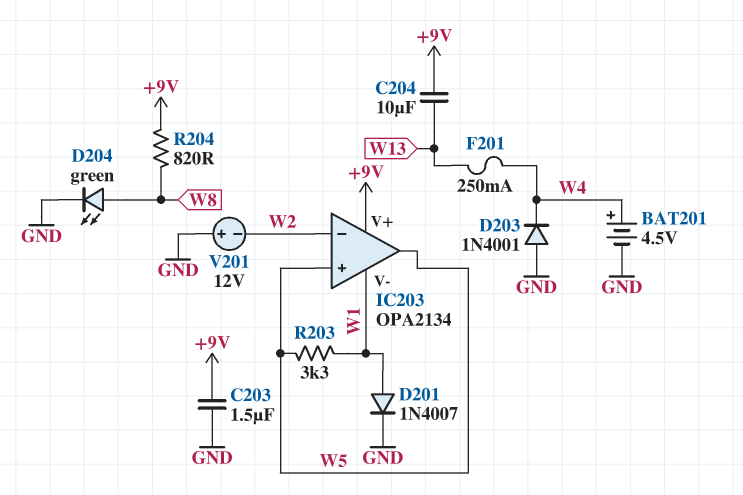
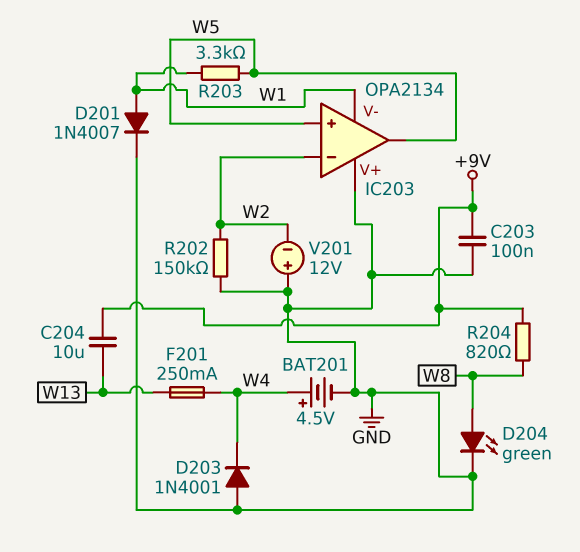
C203: 1.5uF (+9V, GND) -> 100nF (+9V, GND)
IC203 pin V+: +9V -> GND
R202: none -> 150k (GND, W2)

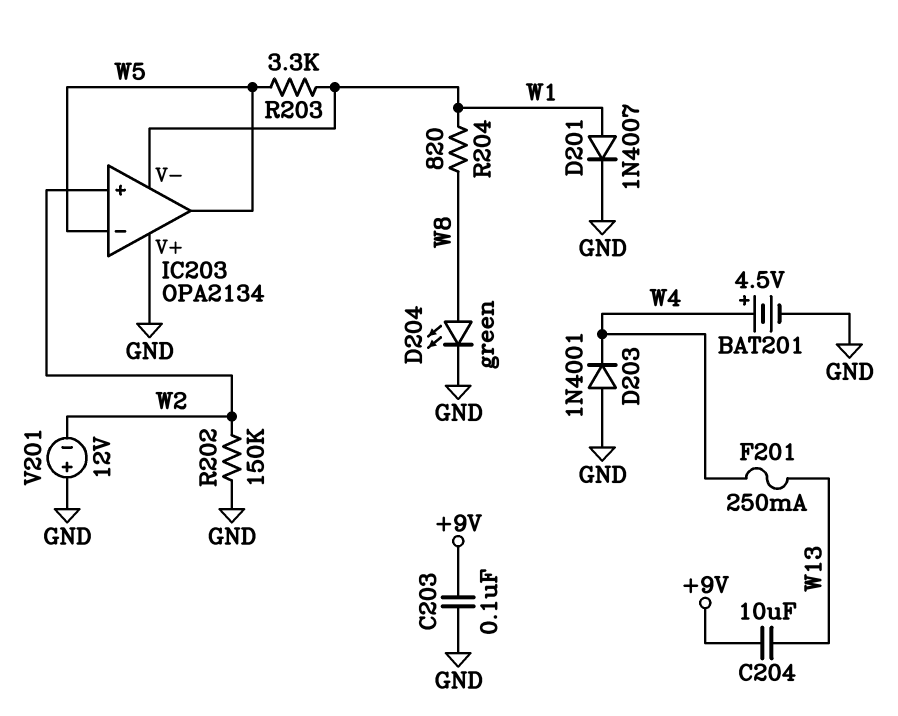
IC203 pin in+: W5 -> W2
IC203 pin in-: W2 -> W5
R204: 820 (+9V, W8) -> 820 (W1, W8)

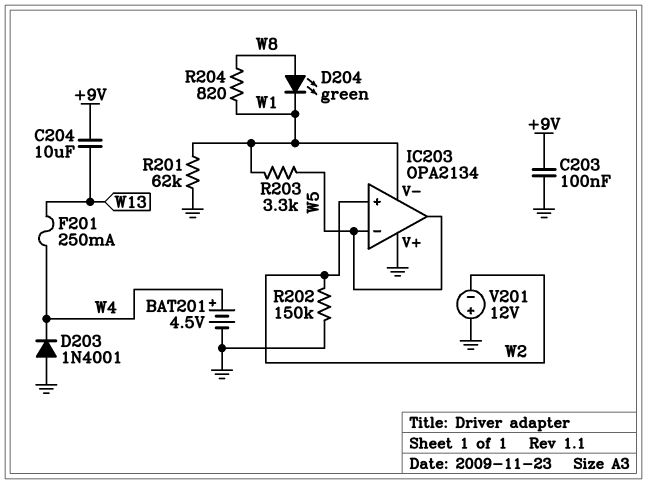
D201: diode 1N4007 (A W1, K GND) -> none
D204: LED green (A W8, K GND) -> LED green (A W8, K W1)
R201: none -> 62k (GND, W1)

